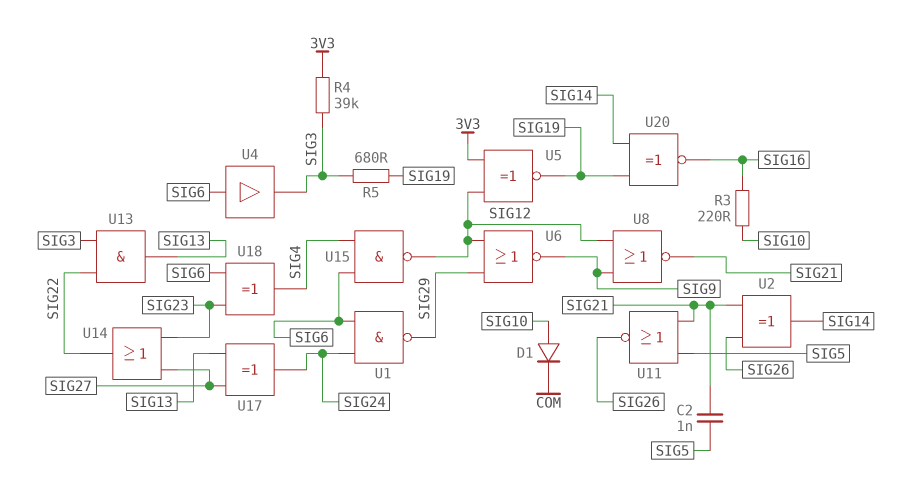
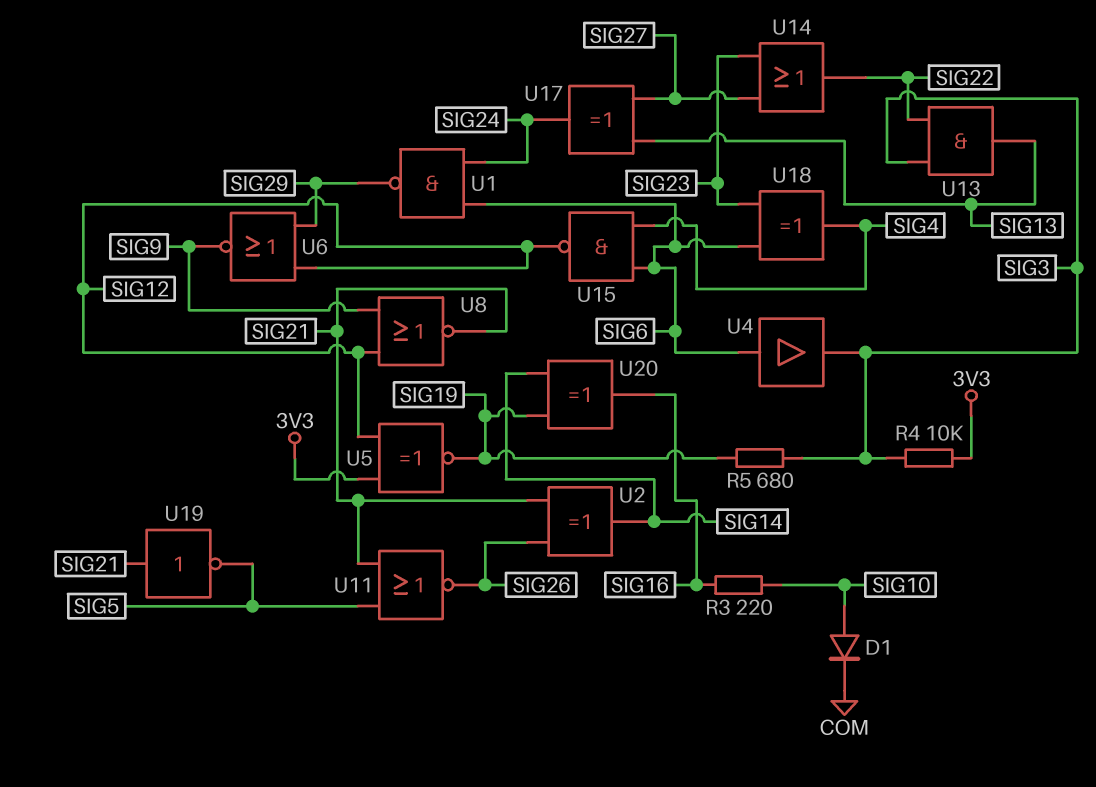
C2: 1nF (SIG5, SIG21) -> none
R4: 39k (3V3, SIG3) -> 10k (3V3, SIG3)
U19: none -> NOT (in SIG21, out SIG5)
U20: XNOR (in SIG14, in SIG19, out SIG16) -> XOR (in SIG14, in SIG19, out SIG16)

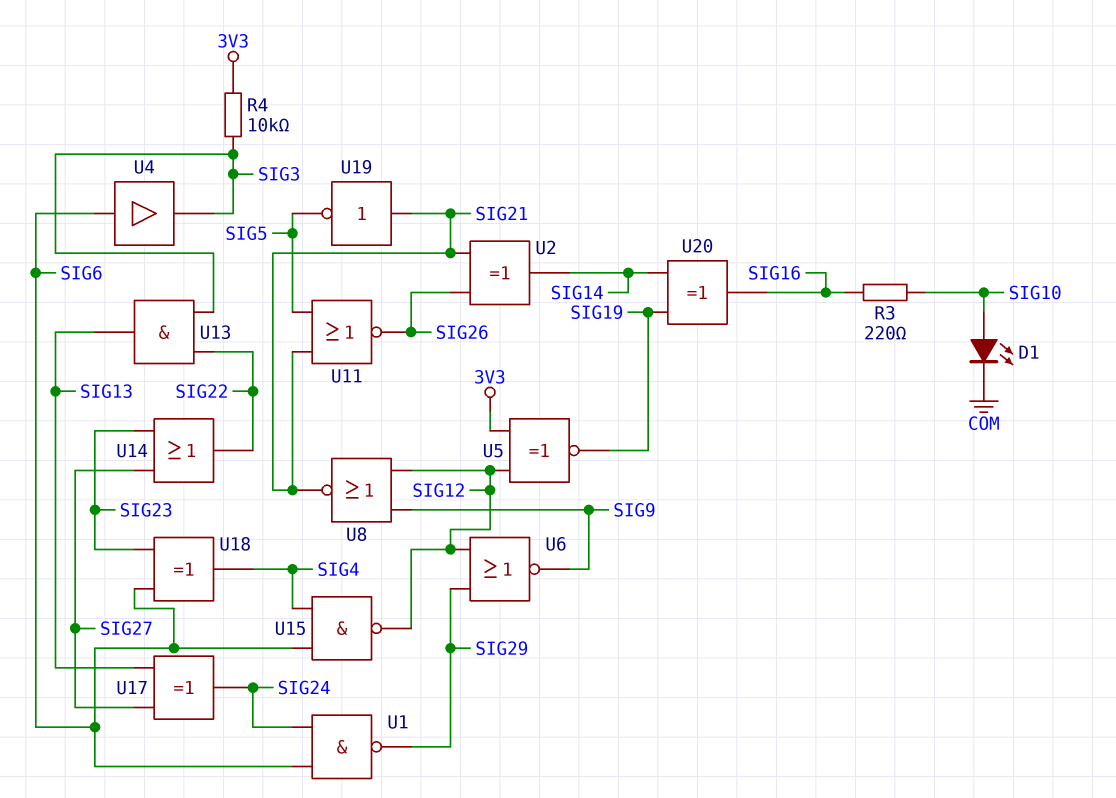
D1: diode (A SIG10, K COM) -> LED (A SIG10, K COM)
R5: 680 (SIG3, SIG19) -> none

